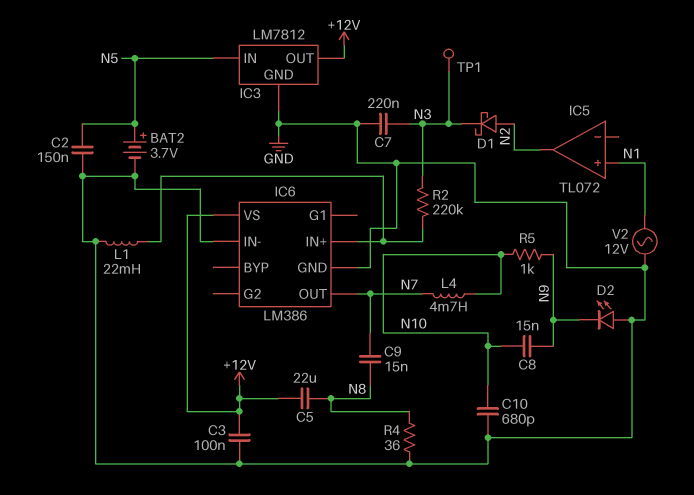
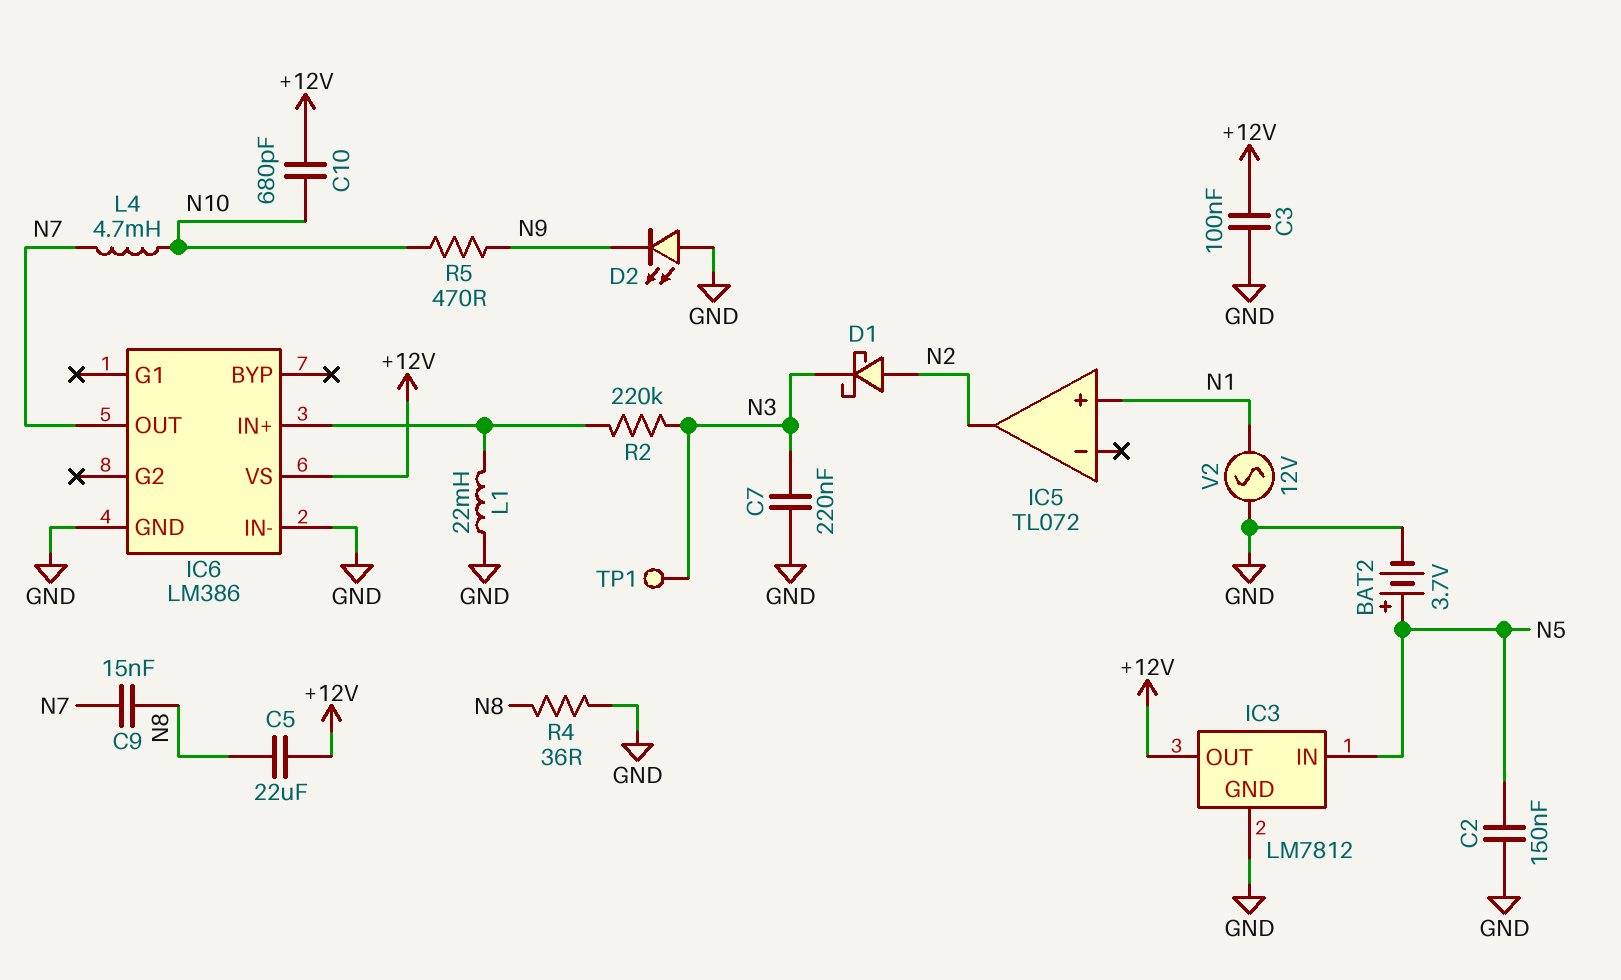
C8: 15nF (N9, N10) -> none
C10: 680pF (GND, N10) -> 680pF (+12V, N10)
R5: 1k (N9, N10) -> 470 (N9, N10)

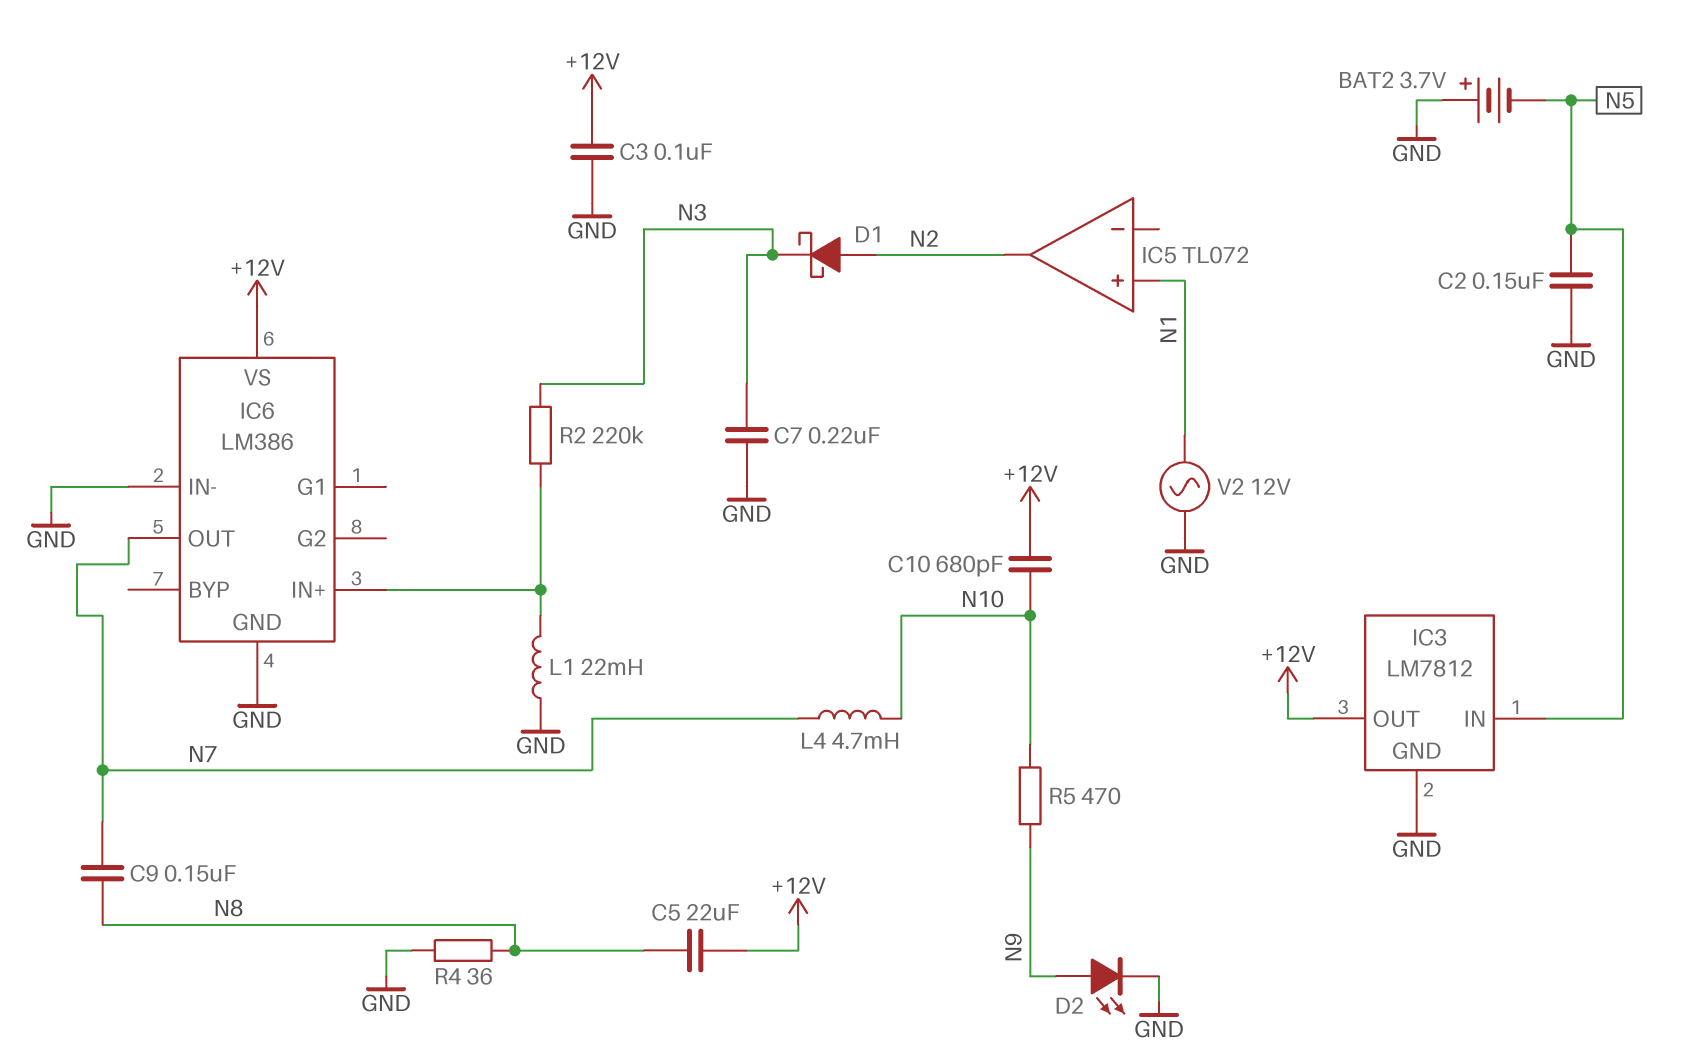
BAT2: 3.7V (plus N5, minus GND) -> 3.7V (plus GND, minus N5)
C9: 15nF (N7, N8) -> 150nF (N7, N8)
D2: LED (A GND, K N9) -> LED (A N9, K GND)
TP1: test point (N3) -> none

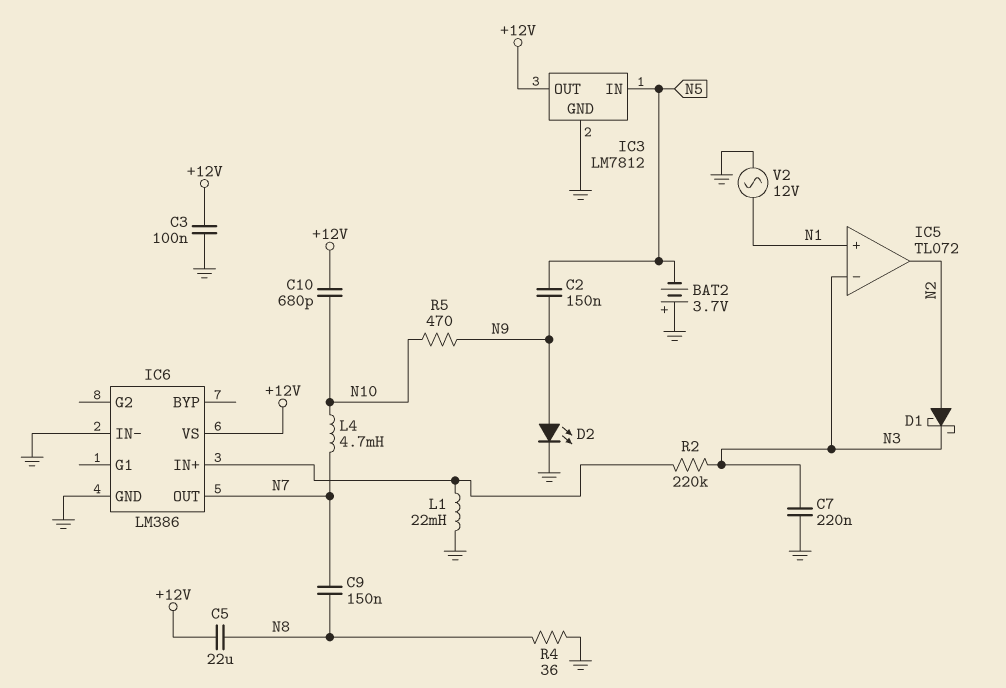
C2: 150nF (GND, N5) -> 150nF (N5, N9)
IC5 pin in-: none -> N3

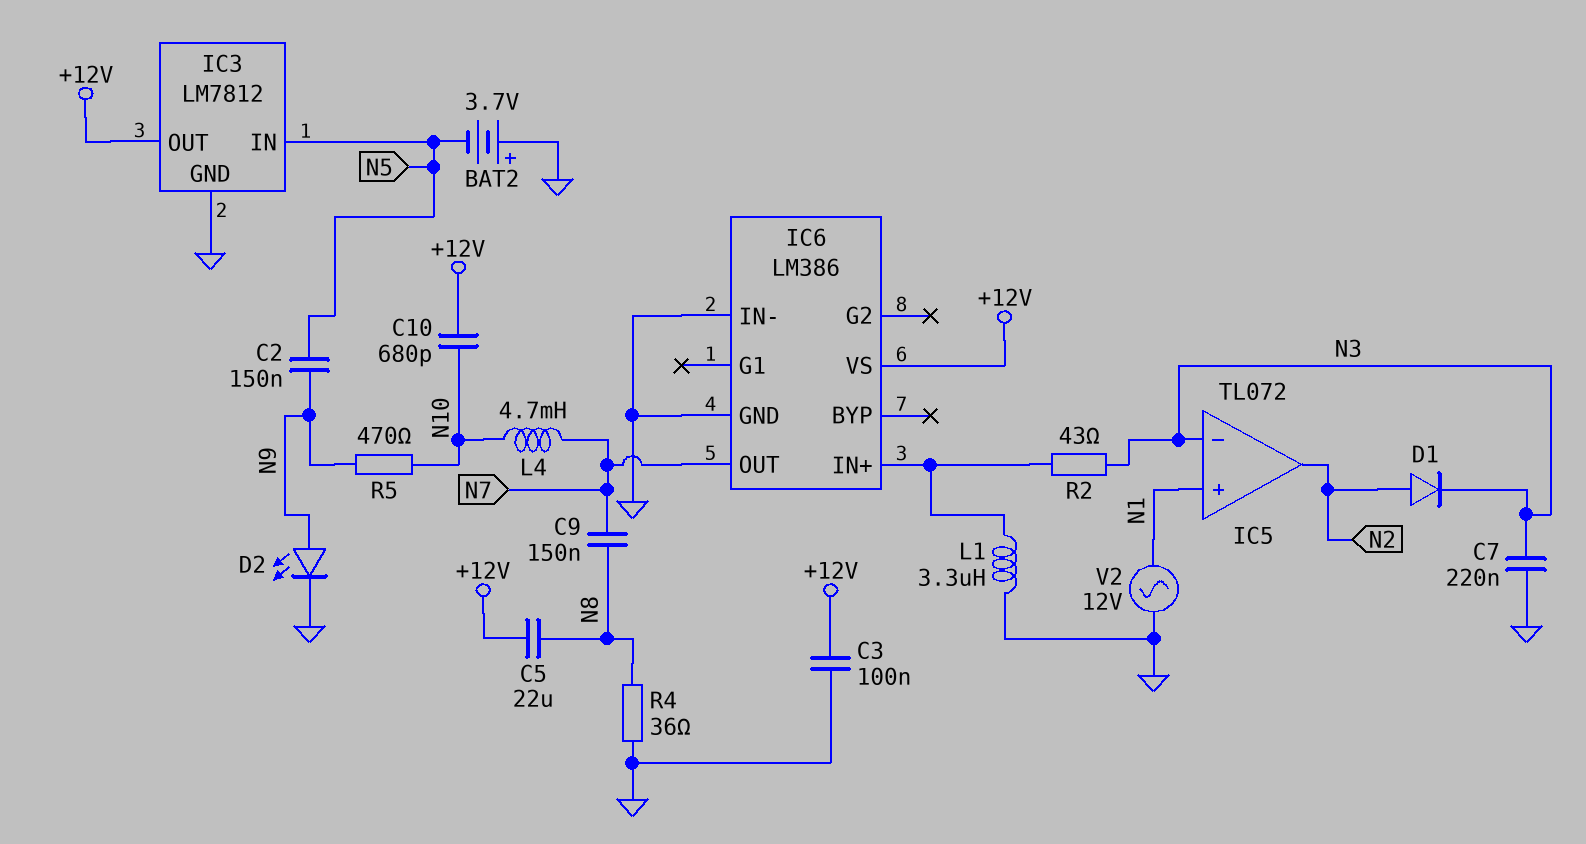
D1: schottky (A N2, K N3) -> diode (A N2, K N3)
L1: 22mH (GND, IC6/IN+) -> 3.3uH (GND, IC6/IN+)
R2: 220k (IC6/IN+, N3) -> 43 (IC6/IN+, N3)

